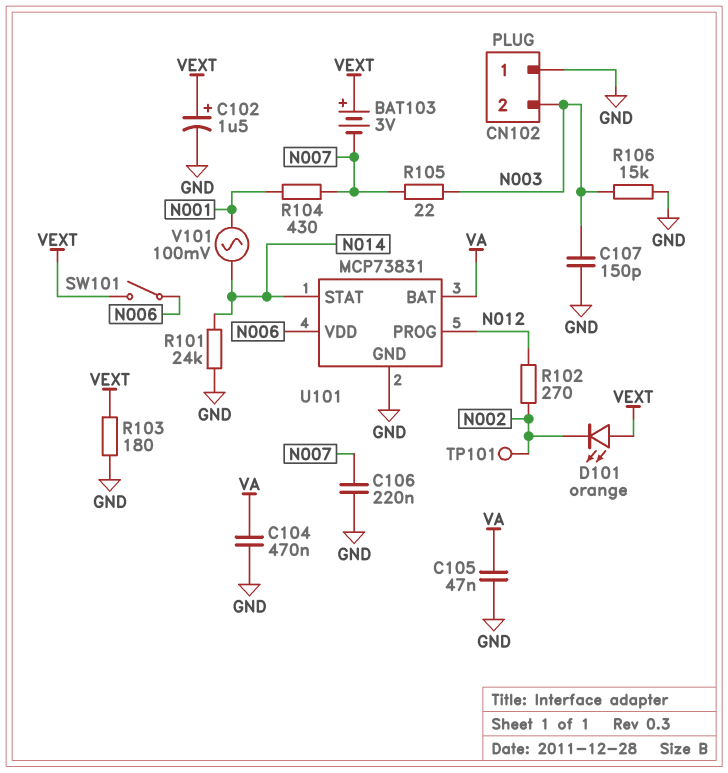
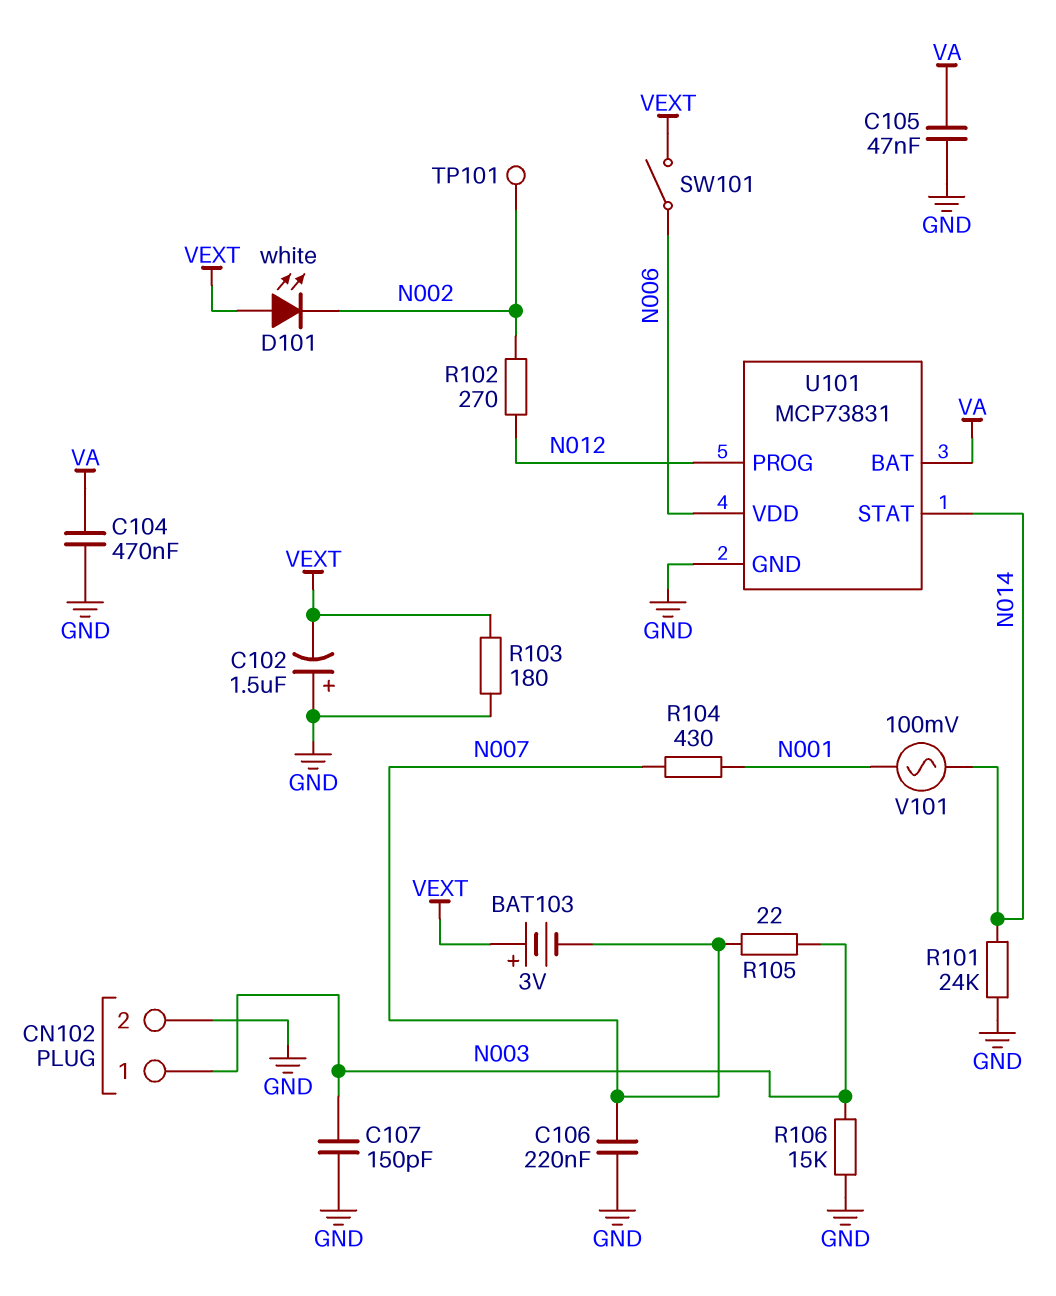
C102: 1.5uF (plus VEXT, minus GND) -> 1.5uF (plus GND, minus VEXT)
CN102 pin 1: GND -> N003
CN102 pin 2: N003 -> GND
D101: LED orange (A VEXT, K N002) -> LED white (A VEXT, K N002)

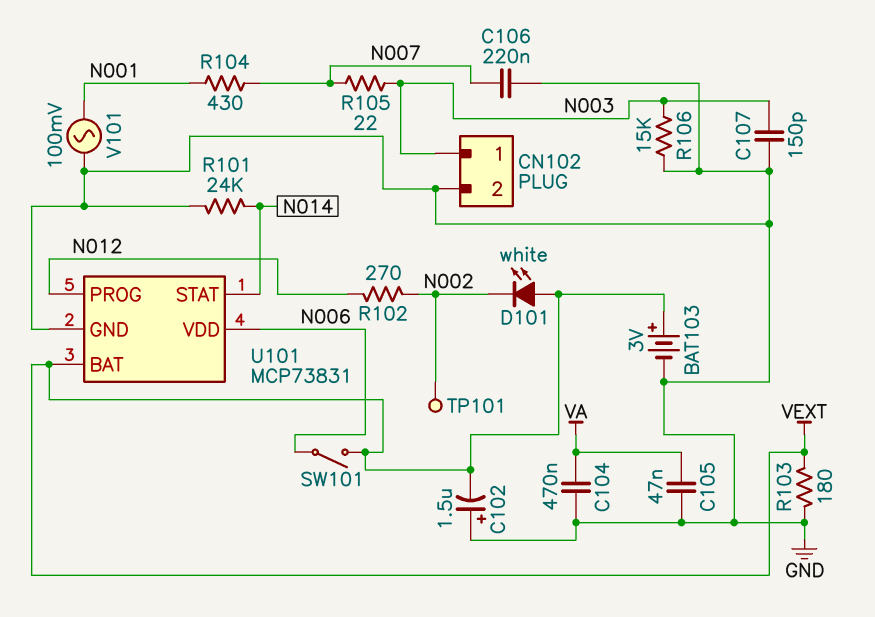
BAT103: 3V (plus VEXT, minus N007) -> 3V (plus VEXT, minus GND)
U101 pin BAT: VA -> VEXT
V101: AC 100mV (N001, N014) -> AC 100mV (GND, N001)

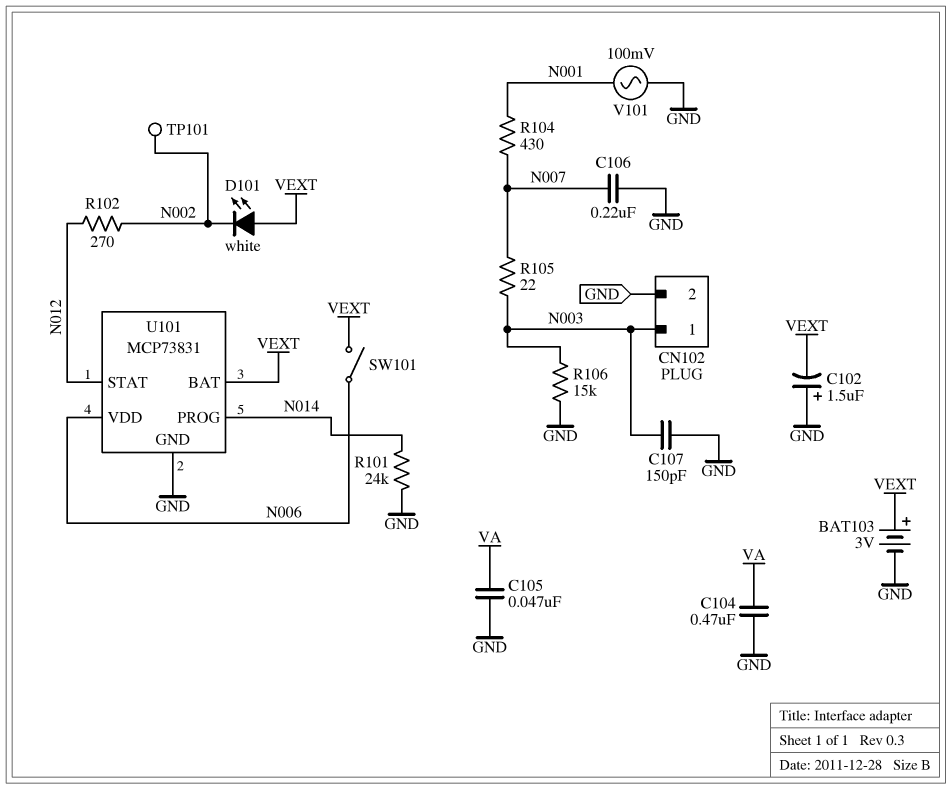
R103: 180 (GND, VEXT) -> none
U101 pin PROG: N012 -> N014
U101 pin STAT: N014 -> N012

